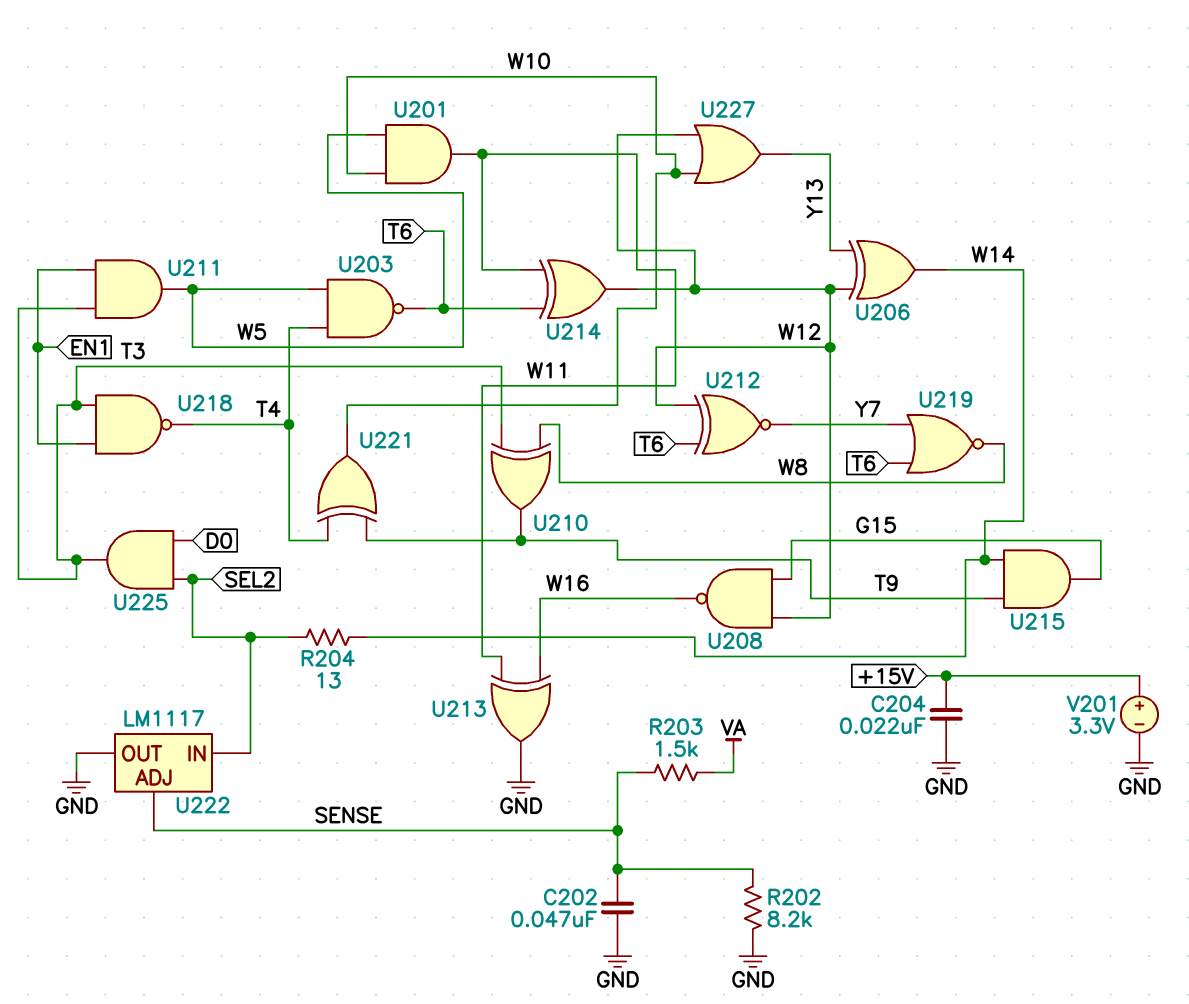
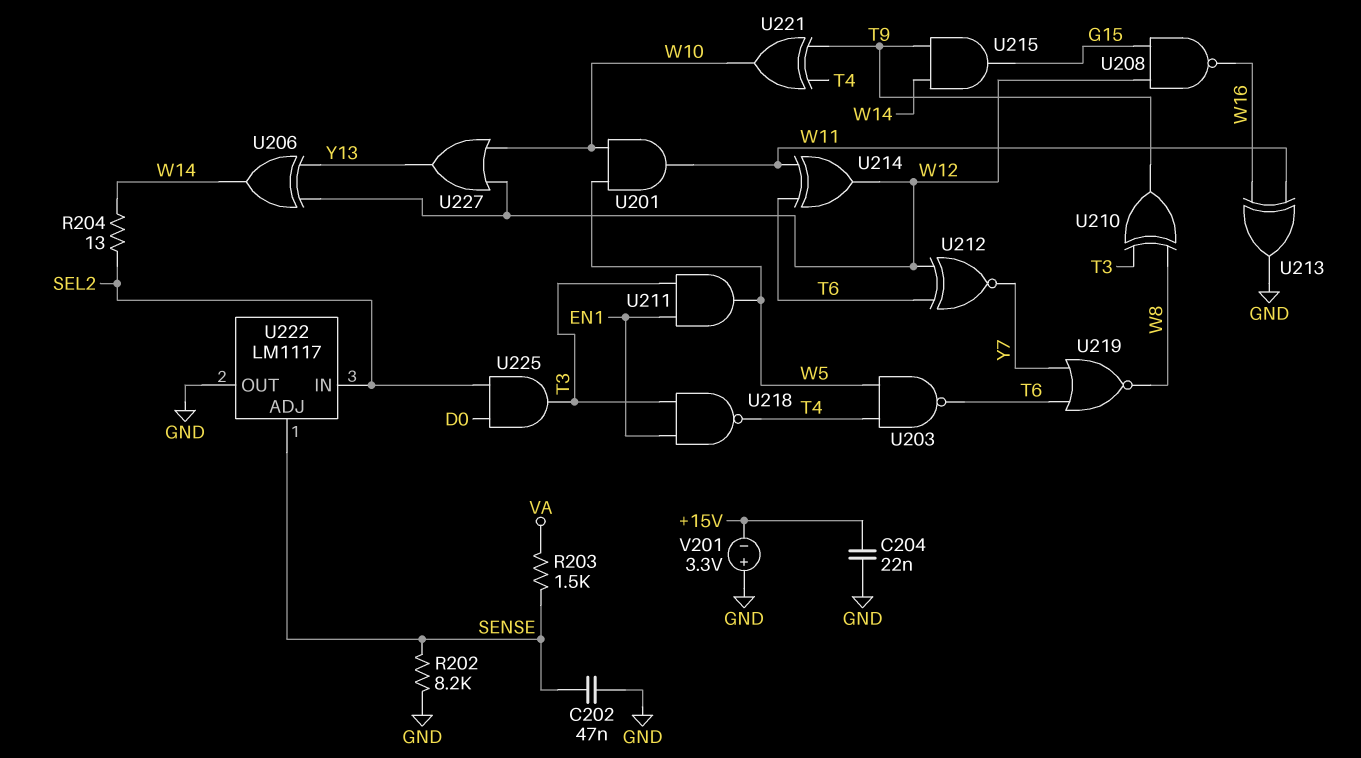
V201: 3.3V (plus +15V, minus GND) -> 3.3V (plus GND, minus +15V)

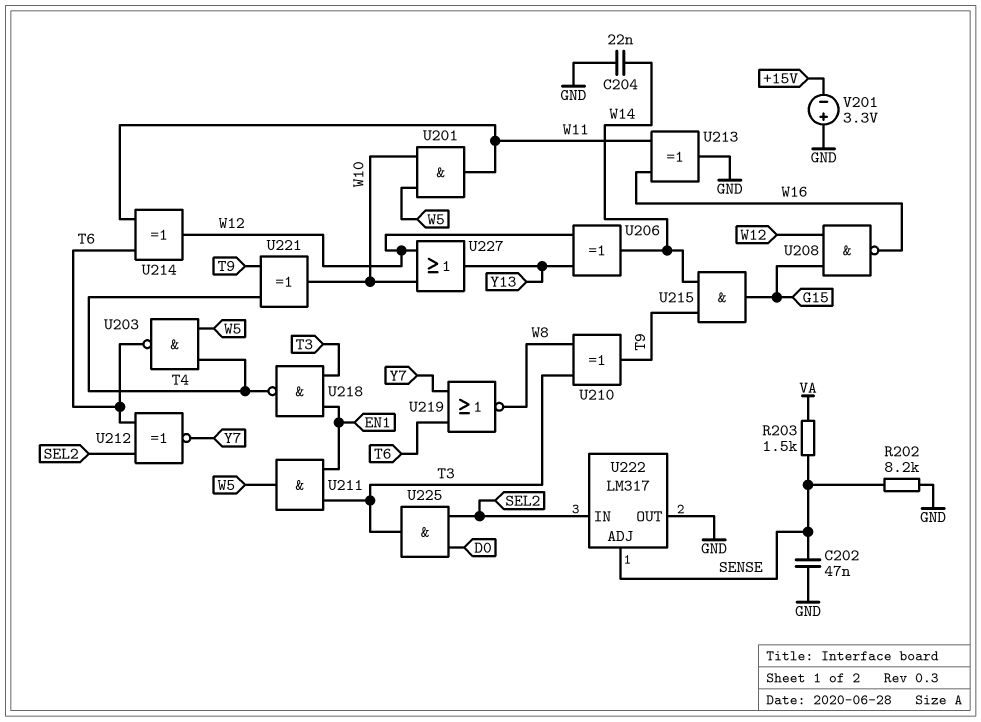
C204: 22nF (+15V, GND) -> 22nF (GND, W14)
R204: 13 (SEL2, W14) -> none
U212: XNOR (in T6, in W12, out Y7) -> XNOR (in SEL2, in T6, out Y7)
U222: LM1117 -> LM317

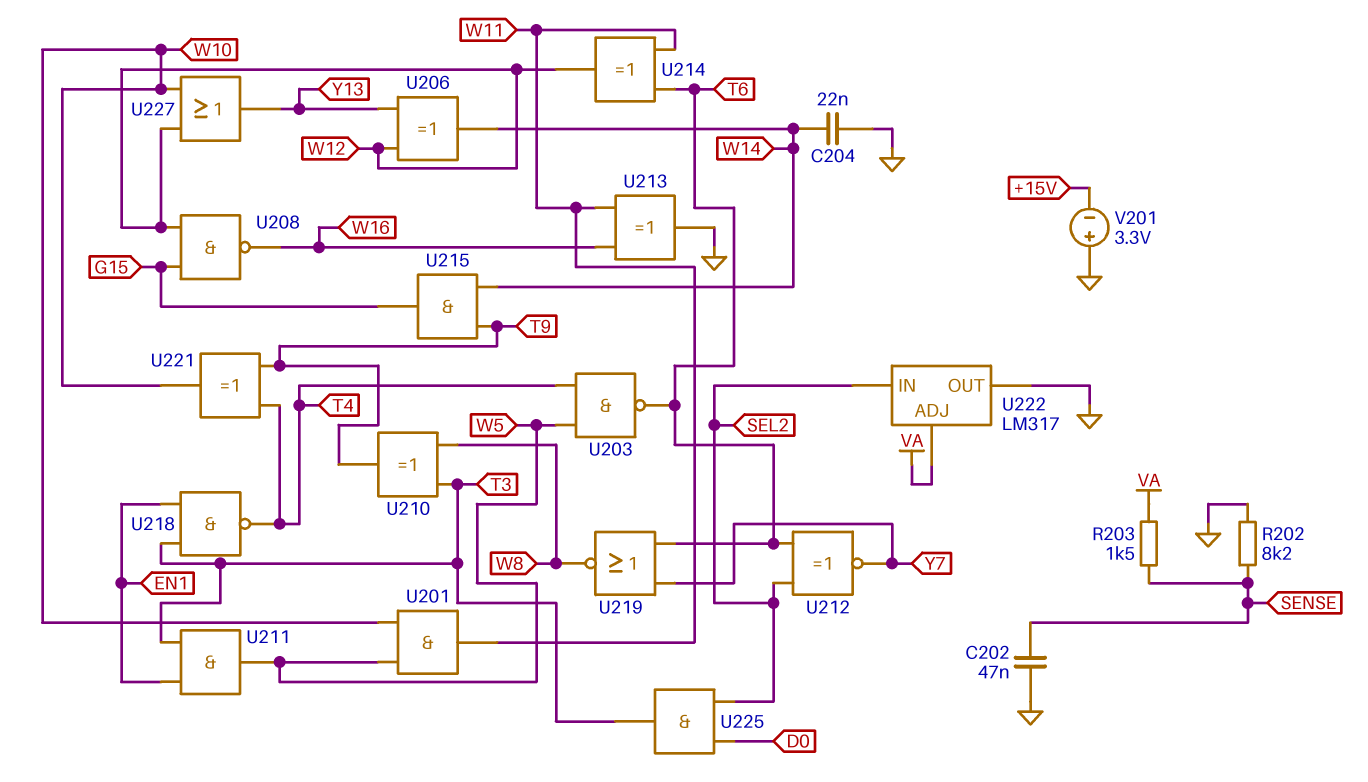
U222 pin ADJ: SENSE -> VA

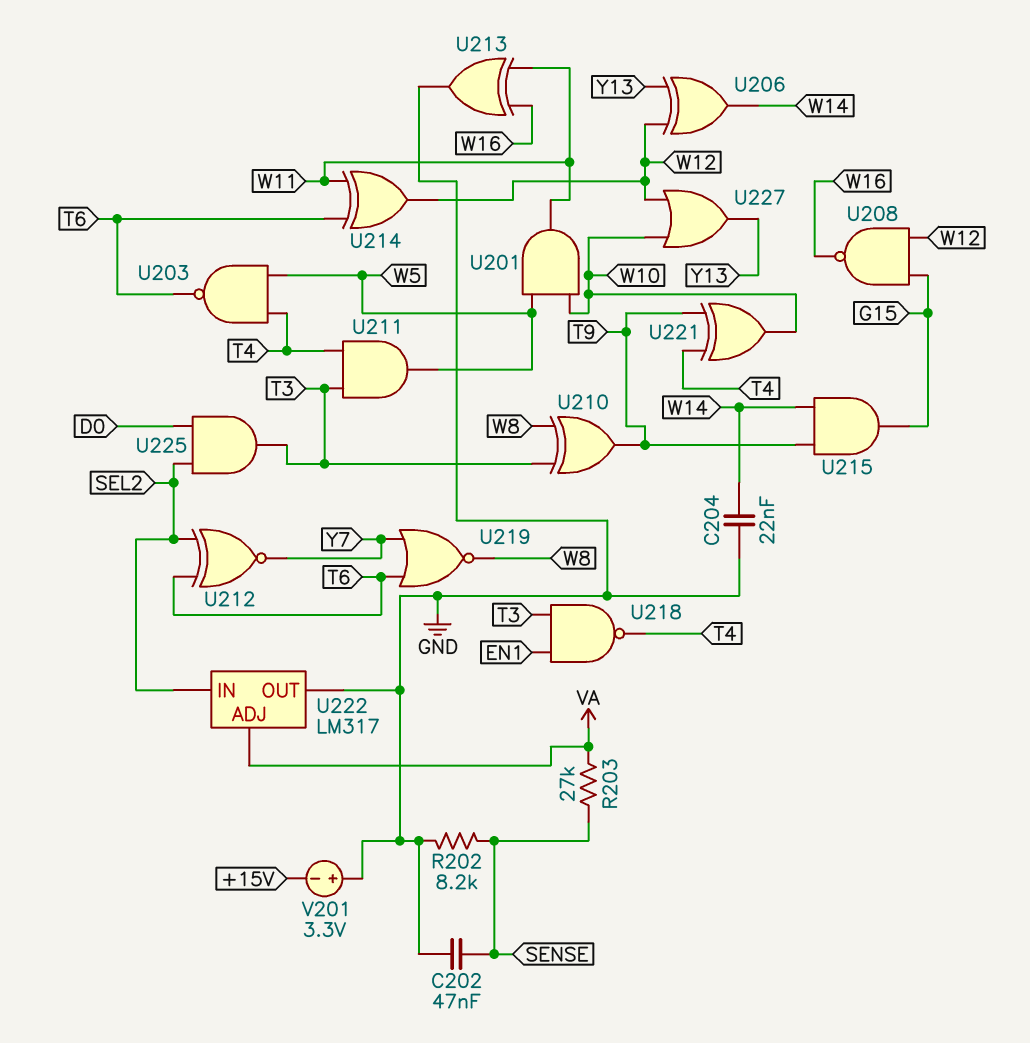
R203: 1.5k (SENSE, VA) -> 27k (SENSE, VA)
U211: AND (in EN1, in T3, out W5) -> AND (in T3, in T4, out W5)

